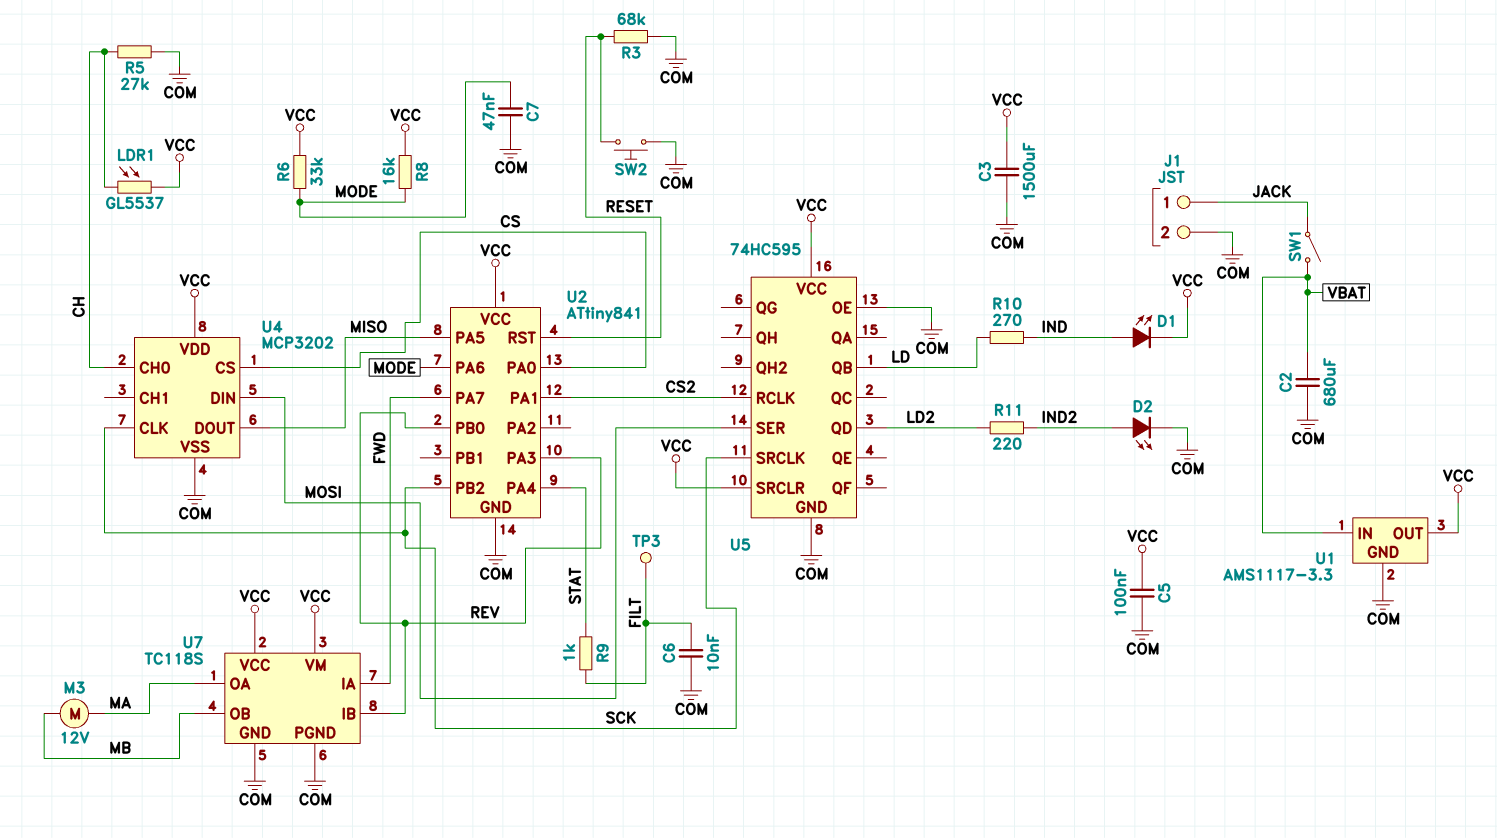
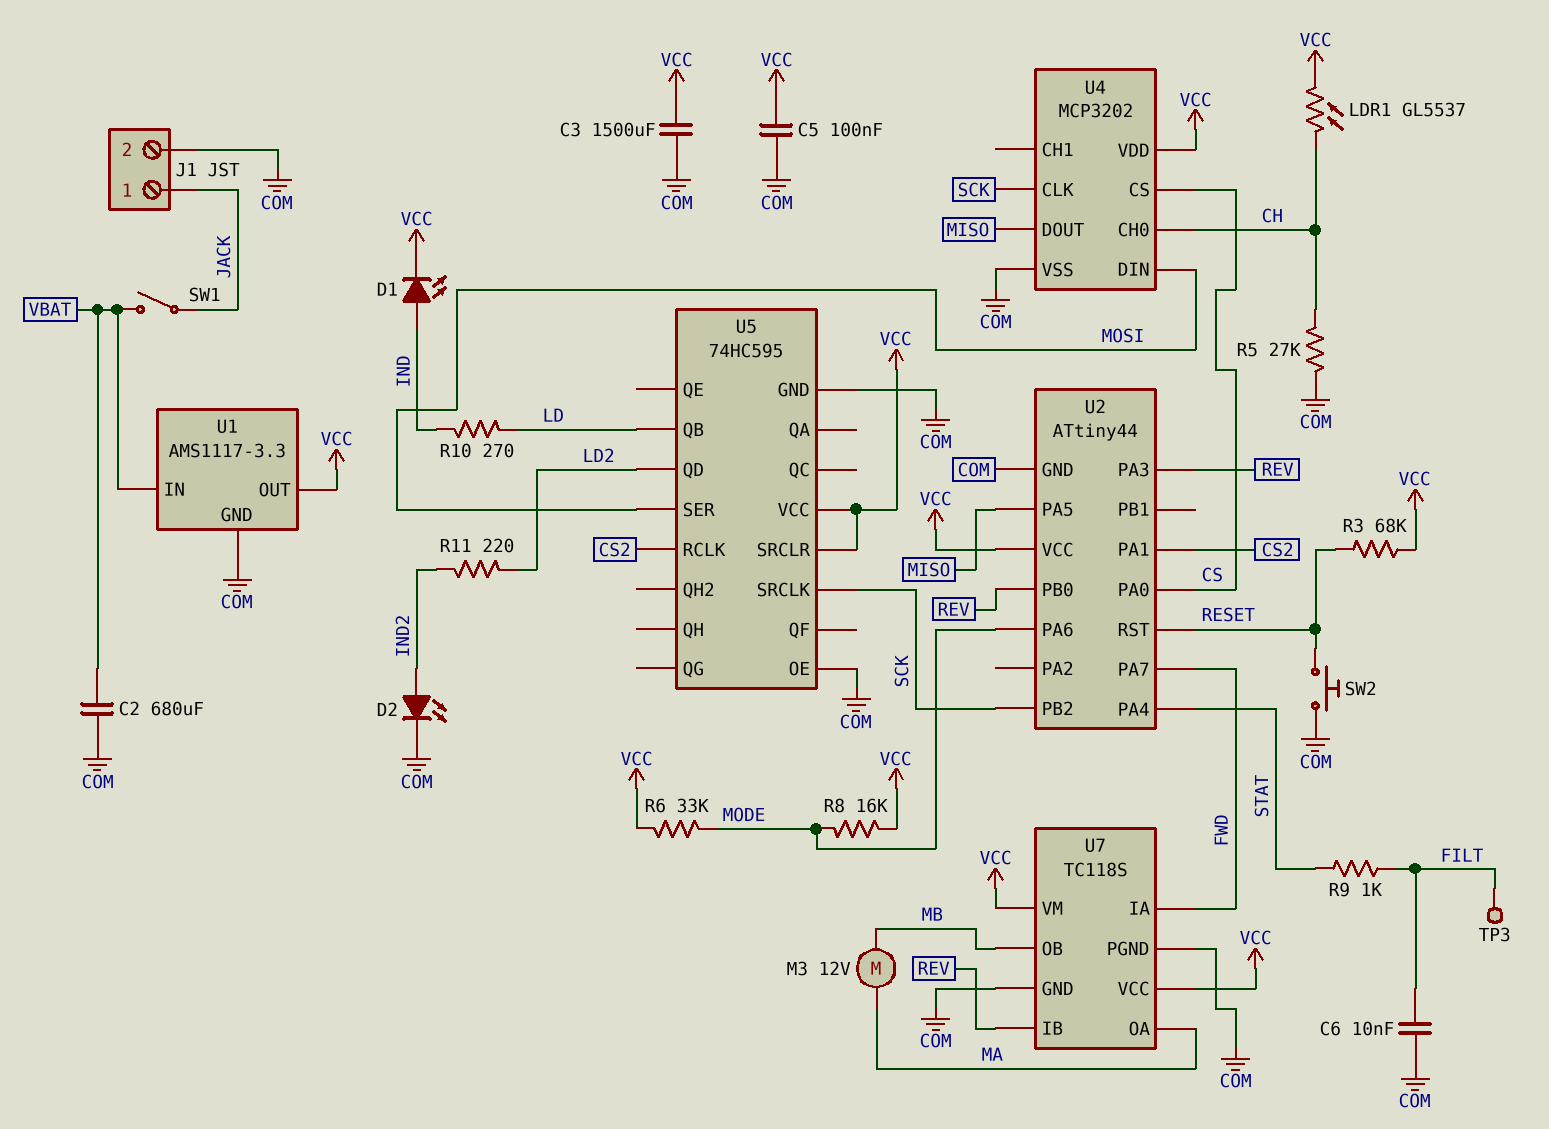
C7: 47nF (COM, MODE) -> none
R3: 68k (COM, RESET) -> 68k (RESET, VCC)
U2: ATtiny841 -> ATtiny44

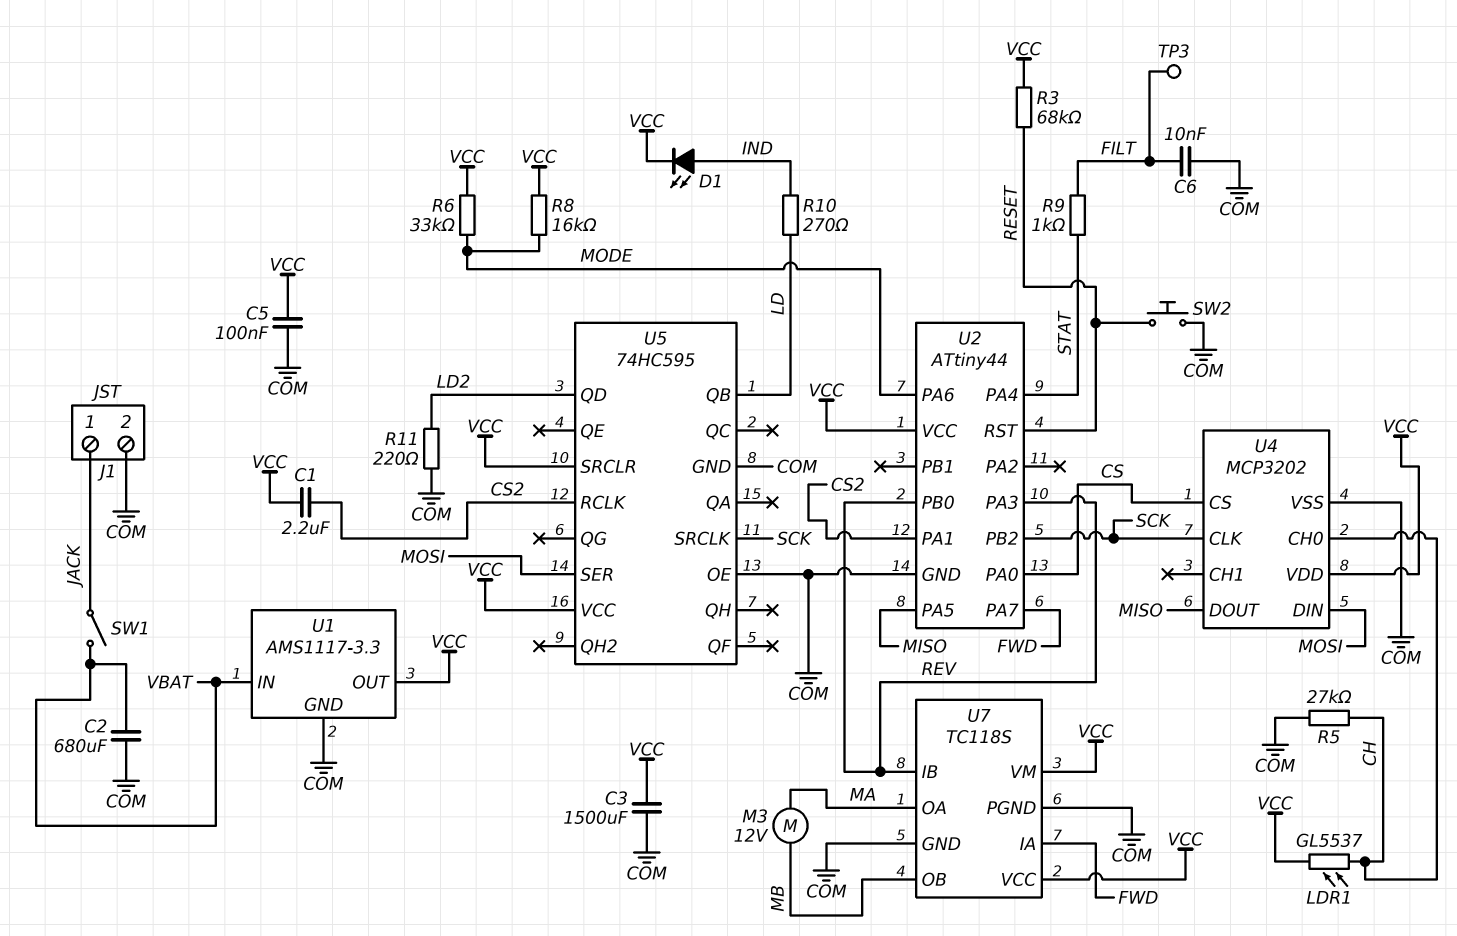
C1: none -> 2.2uF (CS2, VCC)
D2: LED (A IND2, K COM) -> none
R11: 220 (IND2, LD2) -> 220 (COM, LD2)

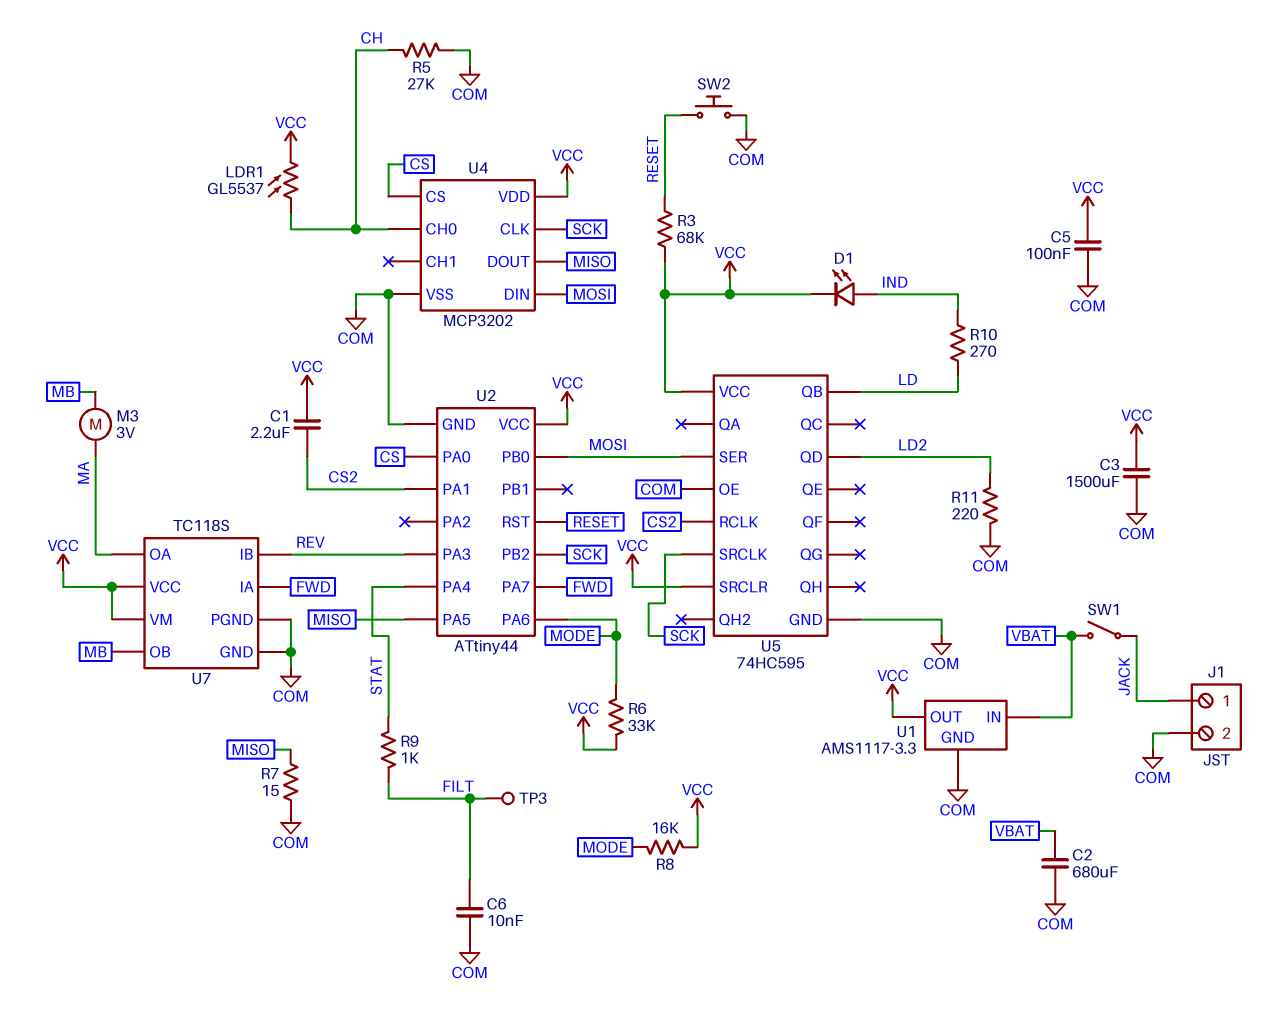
M3: motor 12V (MA, MB) -> motor 3V (MA, MB)
R7: none -> 15 (COM, MISO)
U2 pin PB0: REV -> MOSI

